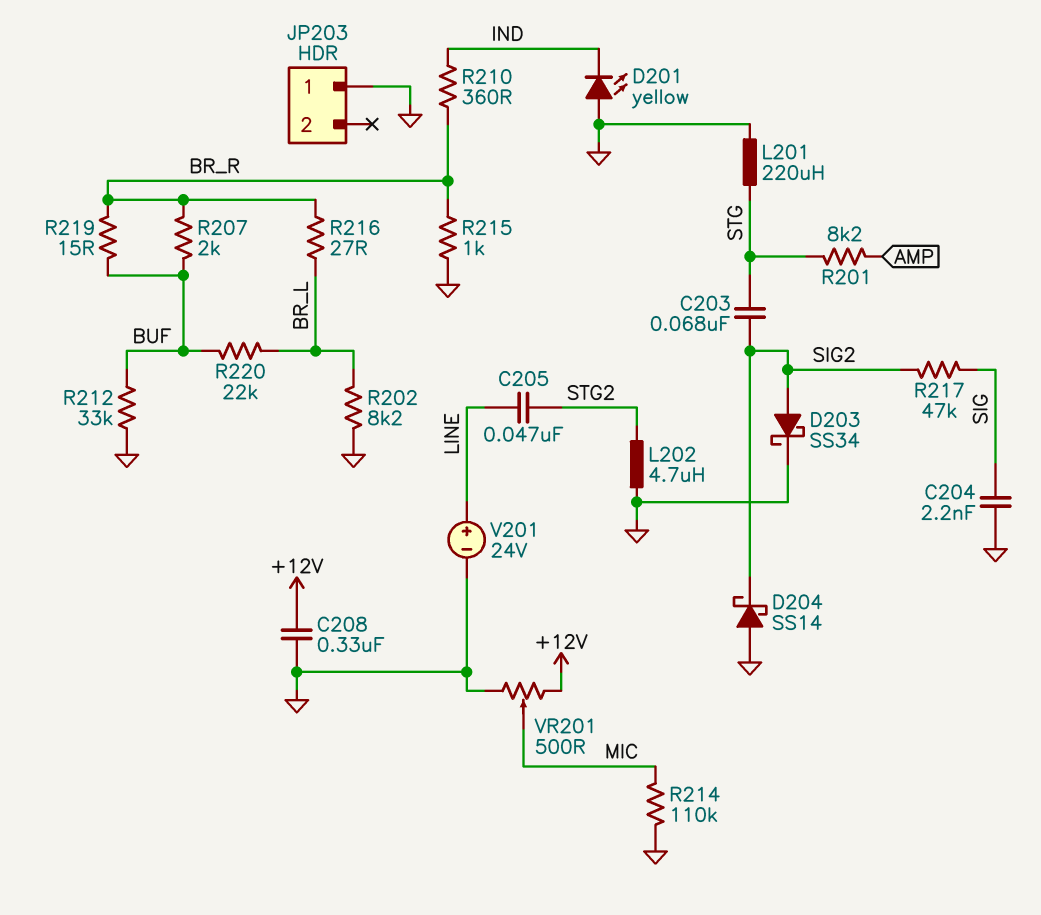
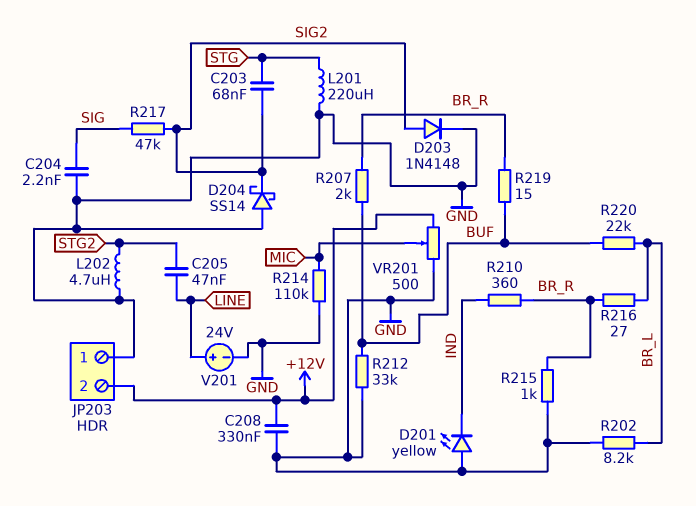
D203: schottky SS34 (A SIG2, K GND) -> diode 1N4148 (A SIG2, K GND)
JP203 pin 2: none -> +12V
R201: 8.2k (AMP, STG) -> none

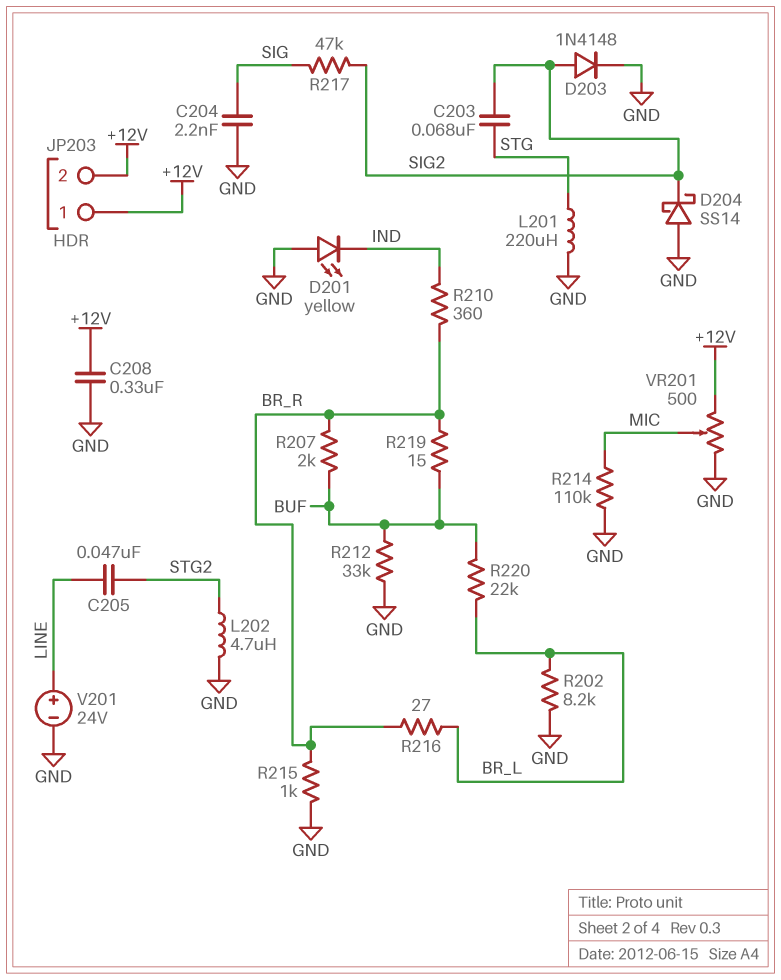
JP203 pin 1: GND -> +12V

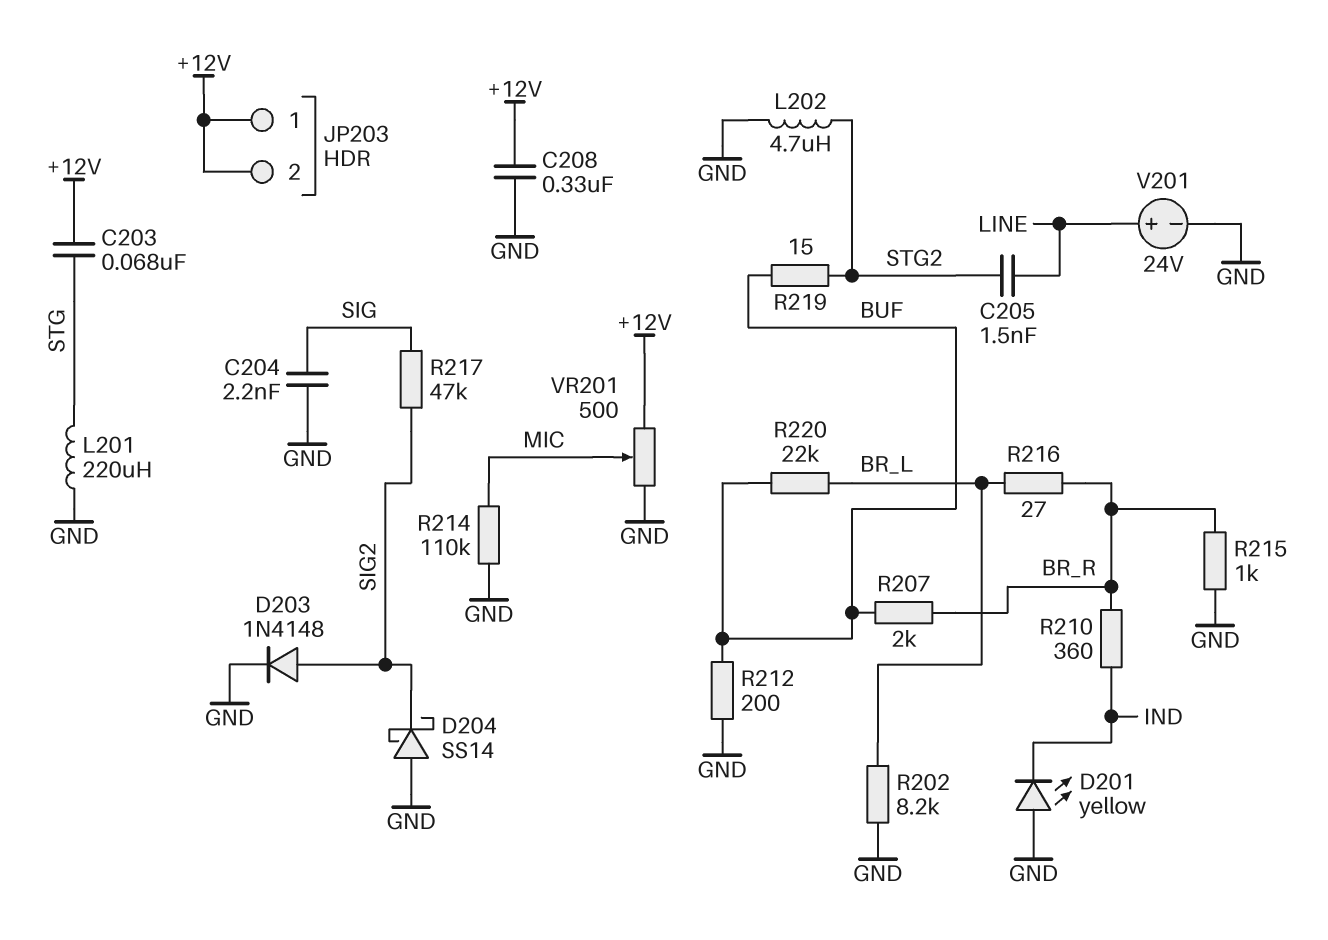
C203: 68nF (SIG2, STG) -> 68nF (+12V, STG)
C205: 47nF (LINE, STG2) -> 1.5nF (LINE, STG2)
R212: 33k (BUF, GND) -> 200 (BUF, GND)
R219: 15 (BR_R, BUF) -> 15 (BUF, STG2)

